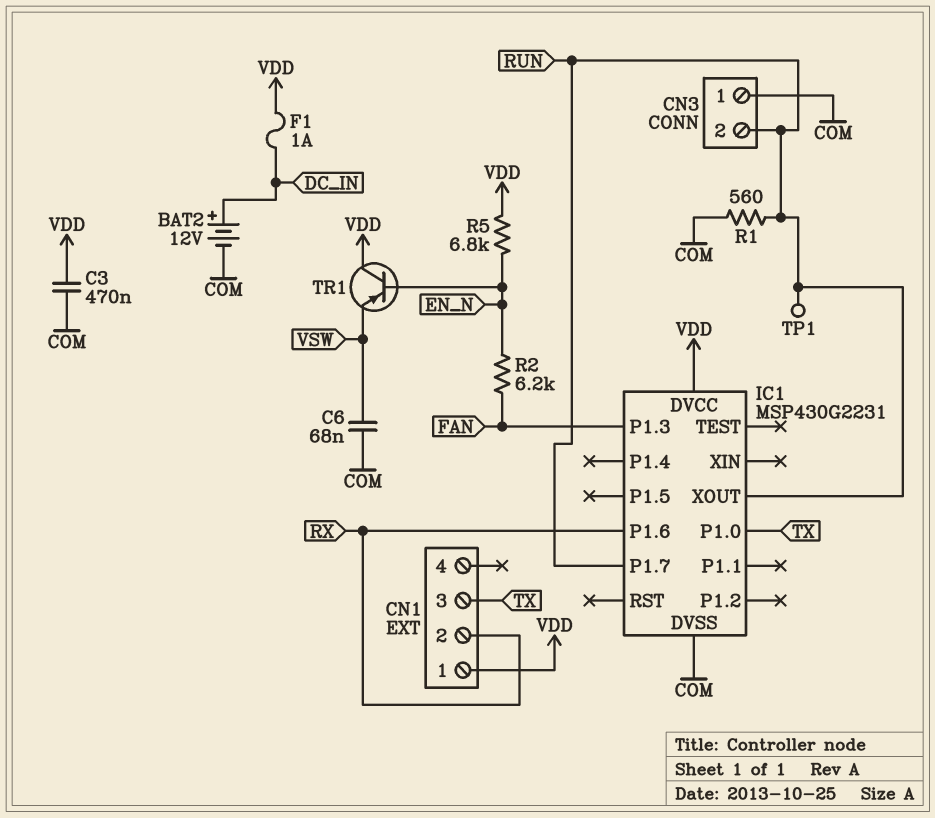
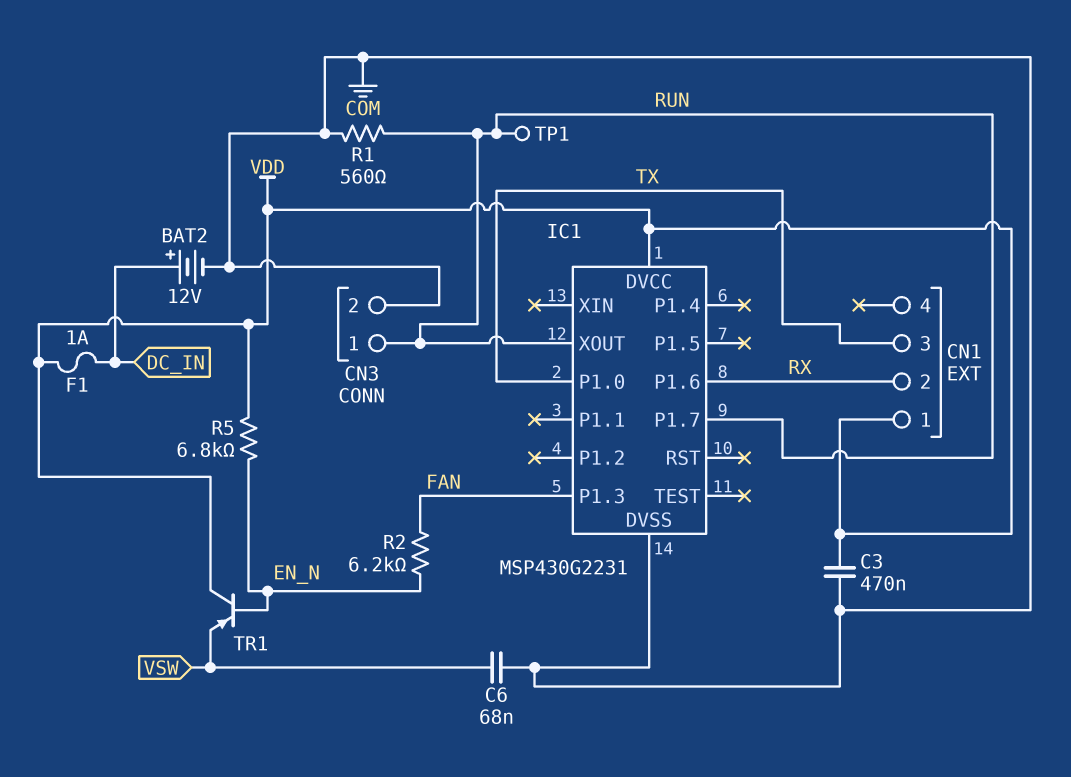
CN3 pin 1: COM -> RUN
CN3 pin 2: RUN -> COM

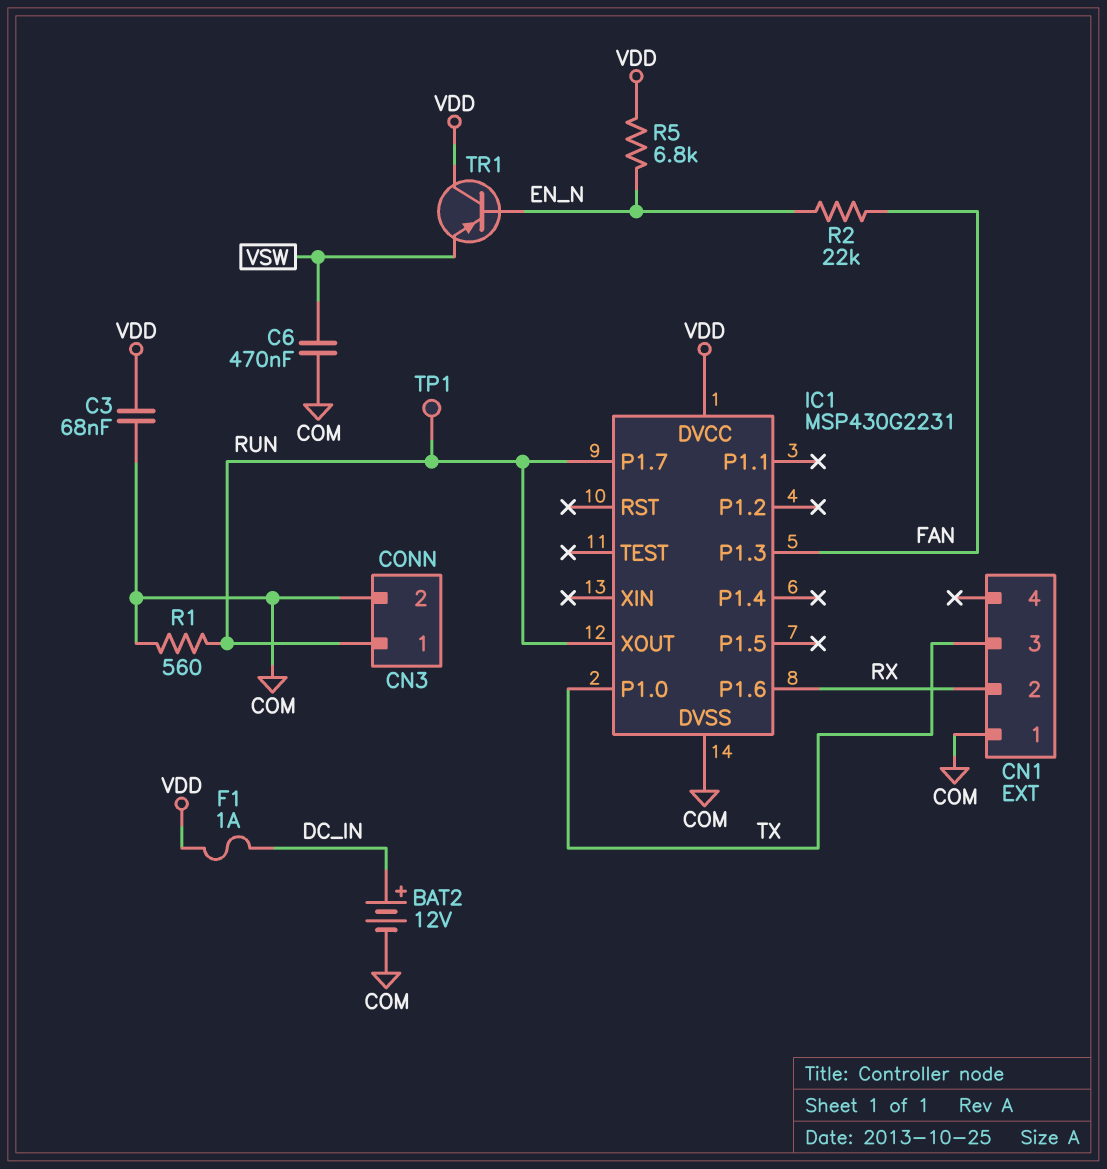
C3: 470nF (COM, VDD) -> 68nF (COM, VDD)
C6: 68nF (COM, VSW) -> 470nF (COM, VSW)
CN1 pin 1: VDD -> COM
R2: 6.2k (EN_N, FAN) -> 22k (EN_N, FAN)

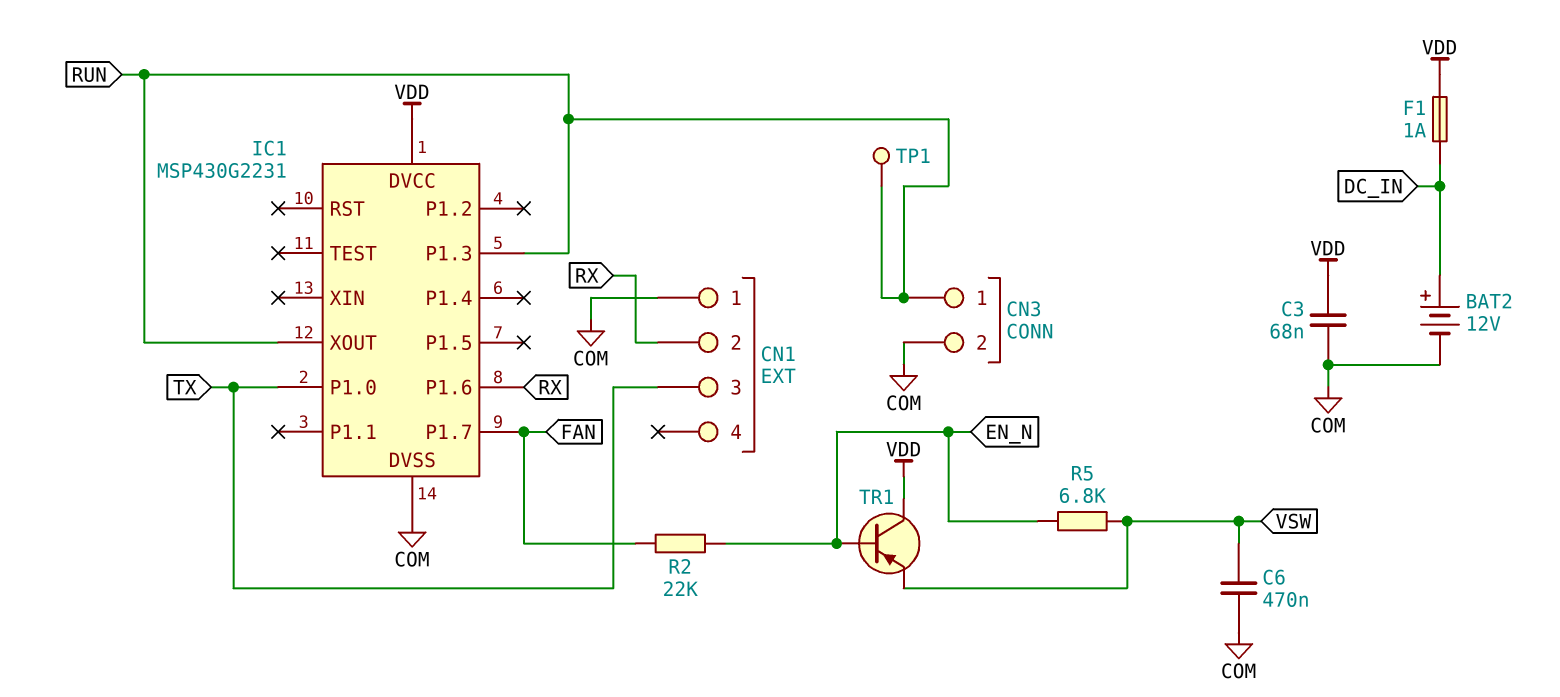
IC1 pin P1.3: FAN -> RUN
IC1 pin P1.7: RUN -> FAN
R1: 560 (COM, RUN) -> none
R5: 6.8k (EN_N, VDD) -> 6.8k (EN_N, VSW)

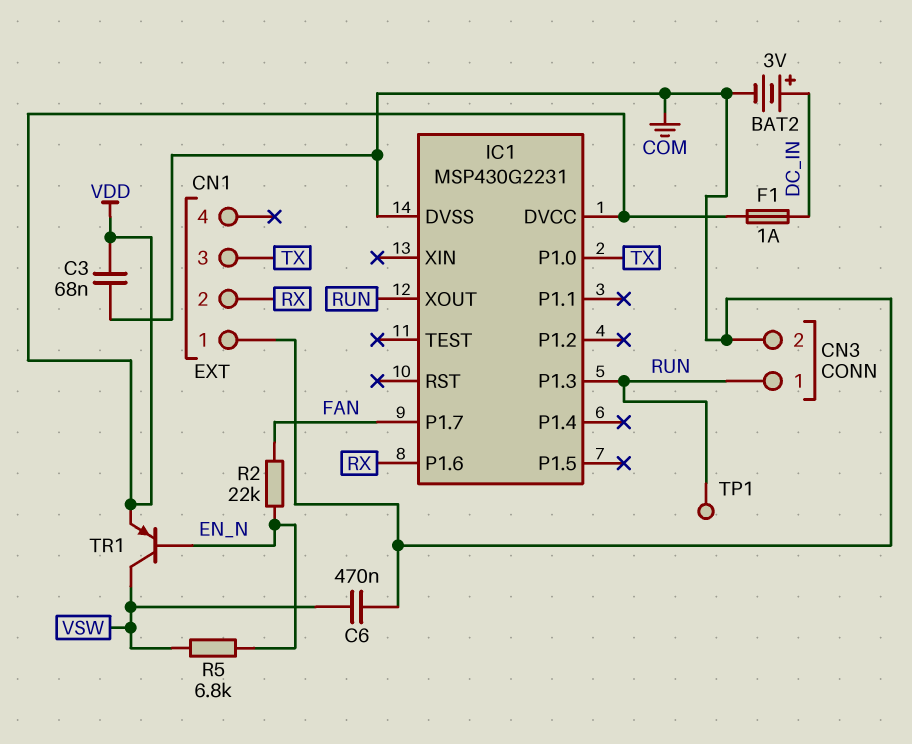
BAT2: 12V (plus DC_IN, minus COM) -> 3V (plus DC_IN, minus COM)
TR1: PNP (B EN_N, C VDD, E VSW) -> PNP (B EN_N, C VSW, E VDD)

